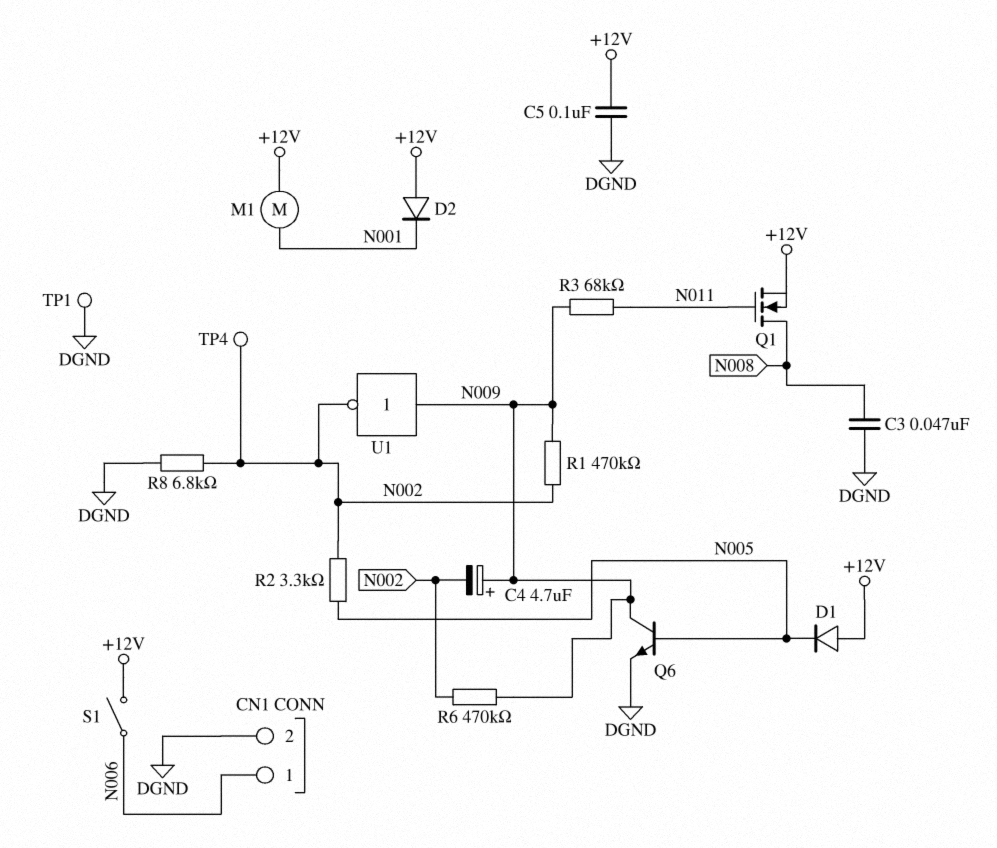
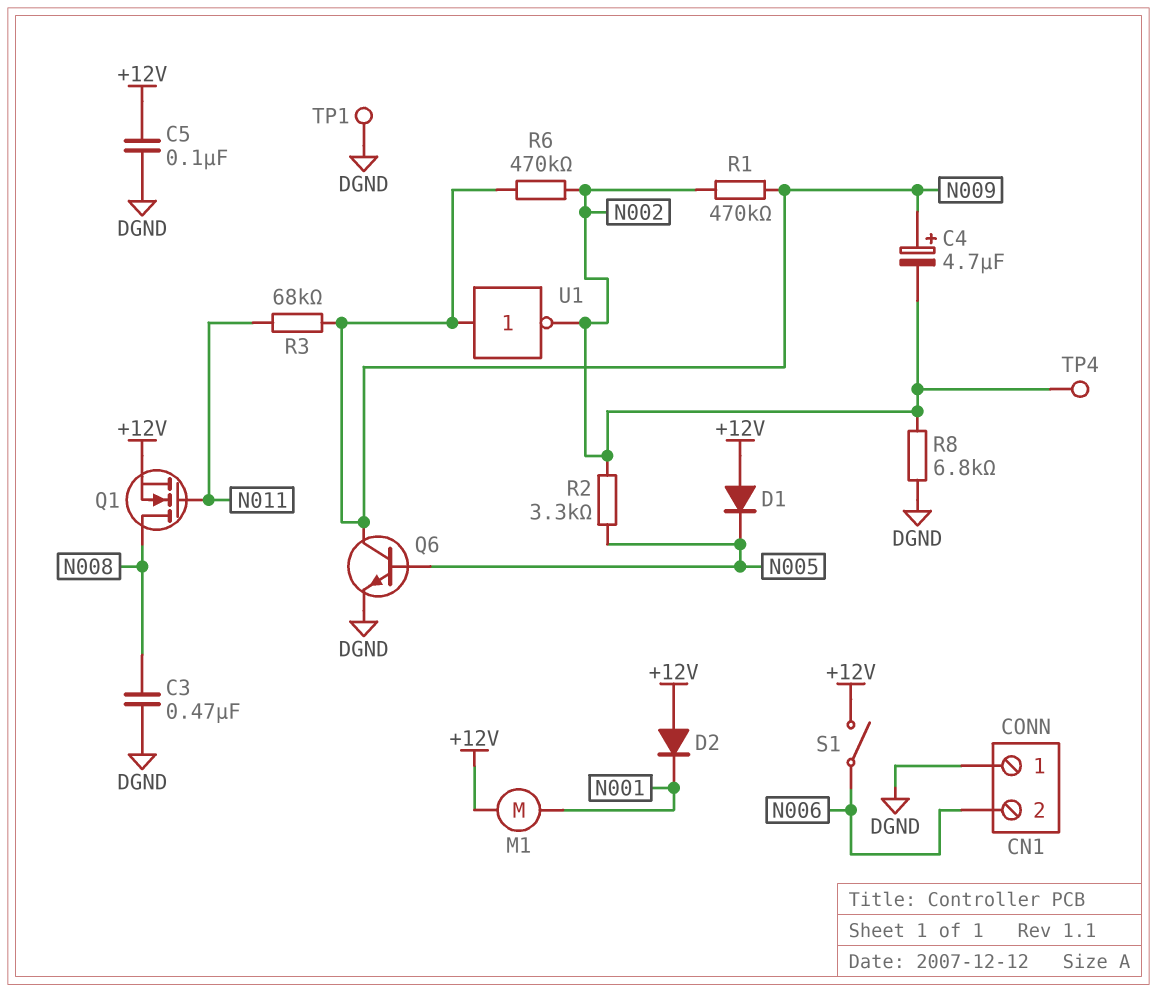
C3: 47nF (DGND, N008) -> 470nF (DGND, N008)
CN1 pin 1: N006 -> DGND
CN1 pin 2: DGND -> N006

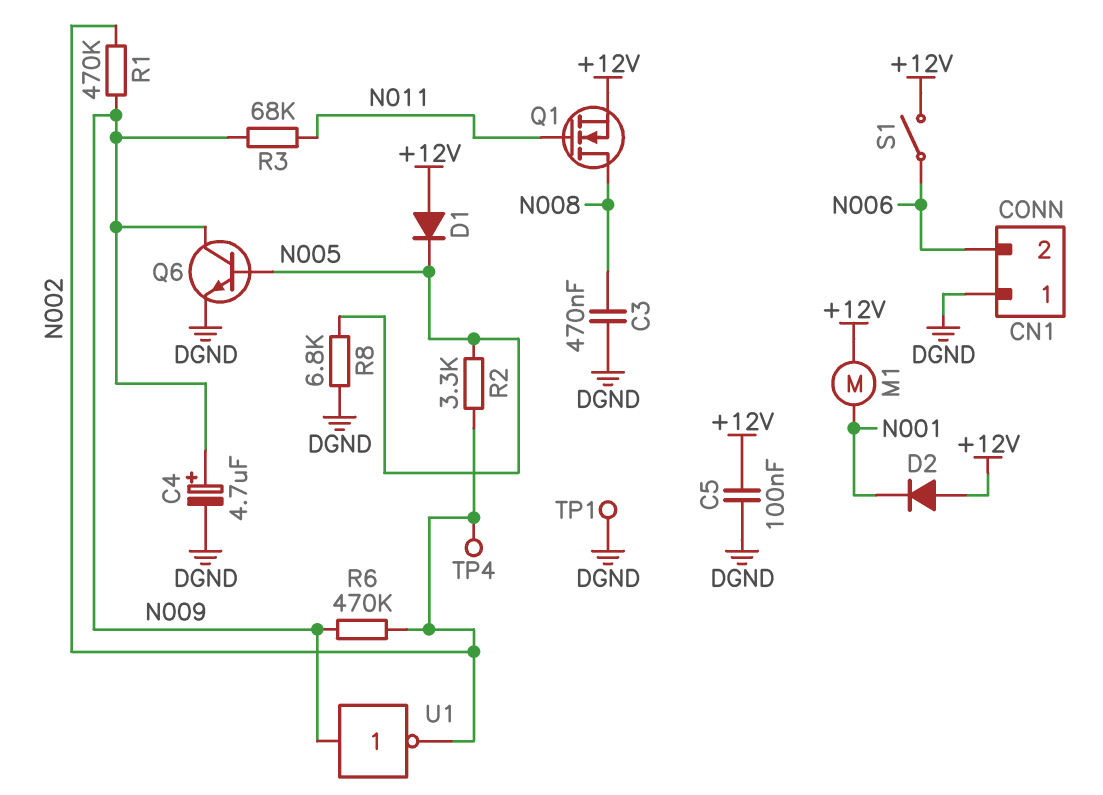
C4: 4.7uF (plus N009, minus N002) -> 4.7uF (plus N009, minus DGND)
R8: 6.8k (DGND, N002) -> 6.8k (DGND, N005)

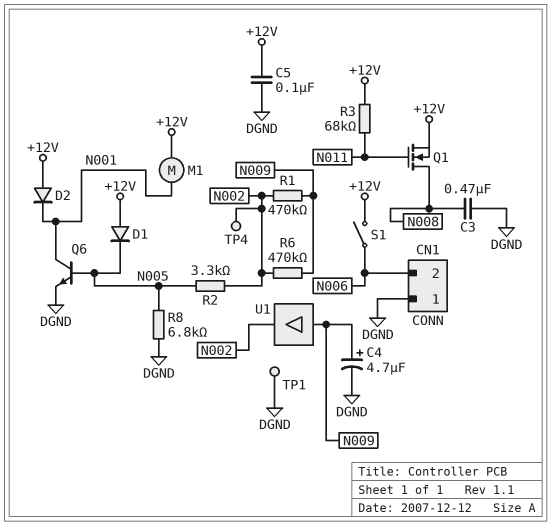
Q6: NPN (B N005, C N009, E DGND) -> NPN (B N005, C N001, E DGND)
R3: 68k (N009, N011) -> 68k (+12V, N011)
U1: NOT (in N009, out N002) -> buffer (in N009, out N002)

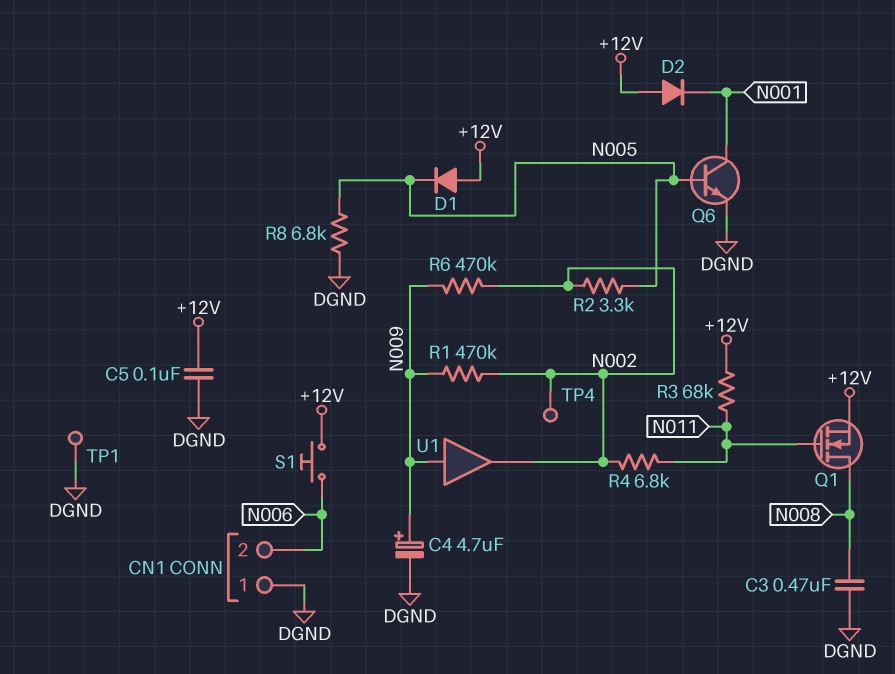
M1: motor (+12V, N001) -> none
R4: none -> 6.8k (N002, N011)
S1: switch (+12V, N006) -> button (+12V, N006)

